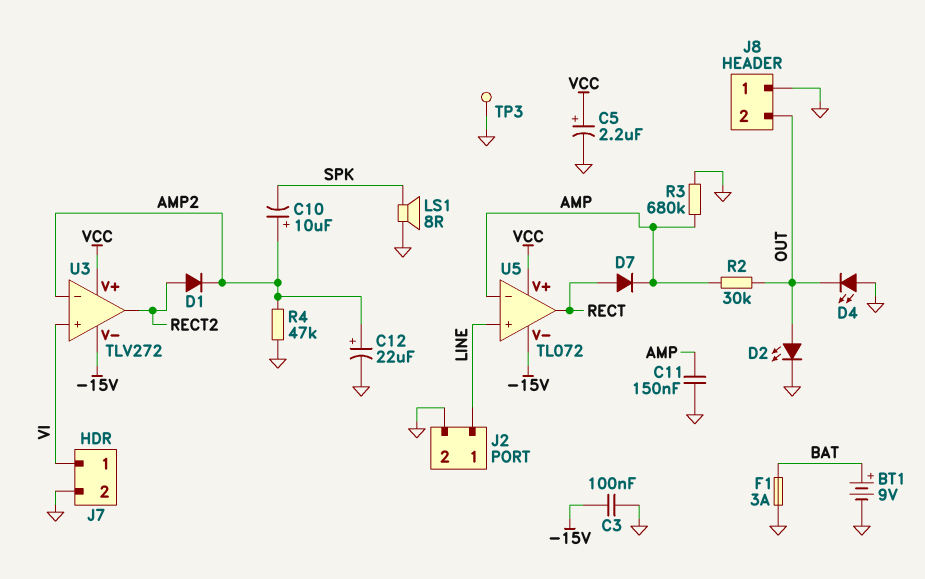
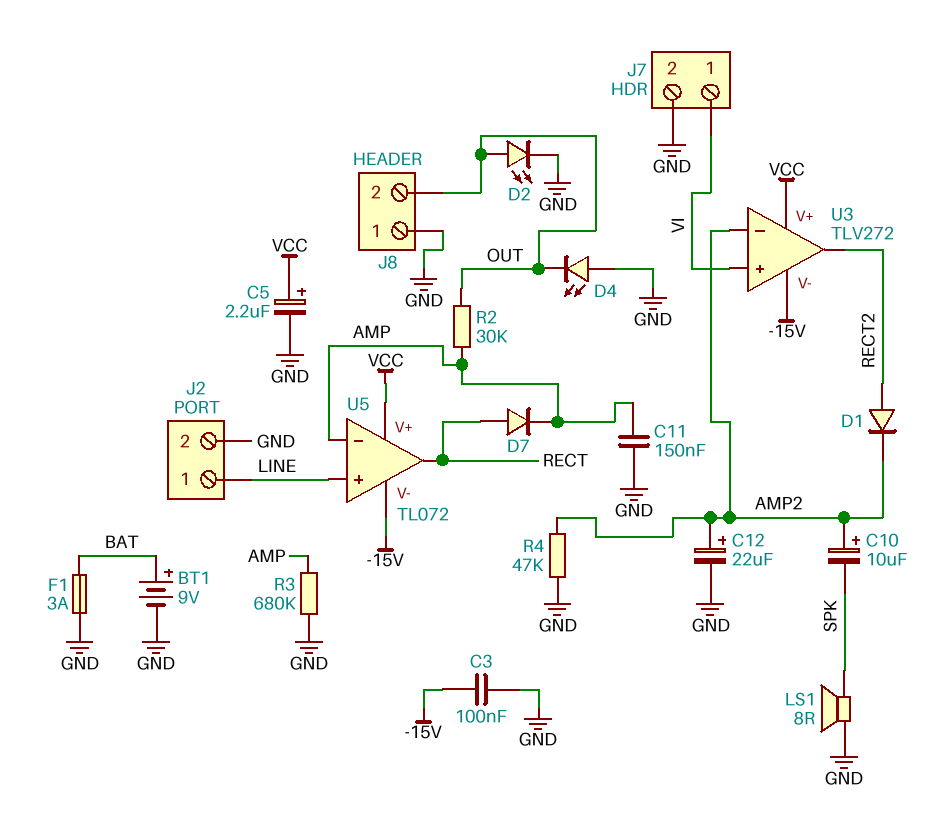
TP3: test point (GND) -> none

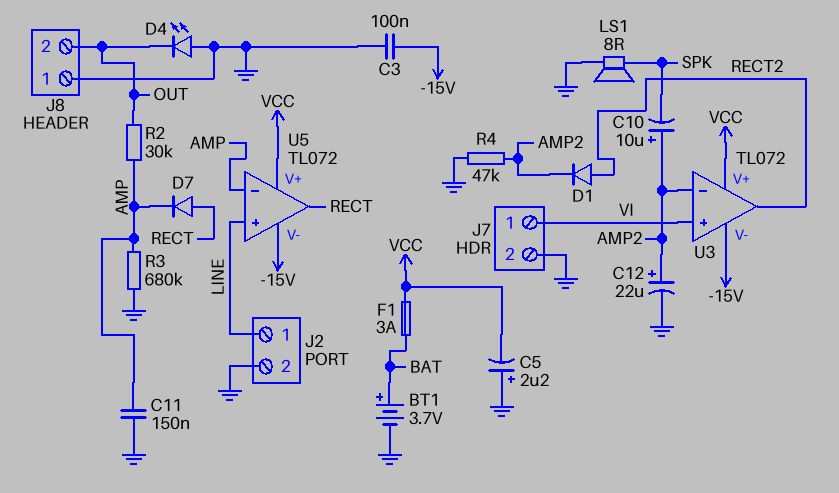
BT1: 9V (plus BAT, minus GND) -> 3.7V (plus BAT, minus GND)
C5: 2.2uF (plus VCC, minus GND) -> 2.2uF (plus GND, minus VCC)
D2: LED (A OUT, K GND) -> none
F1: 3A (BAT, GND) -> 3A (BAT, VCC)
U3: TLV272 -> TL072

